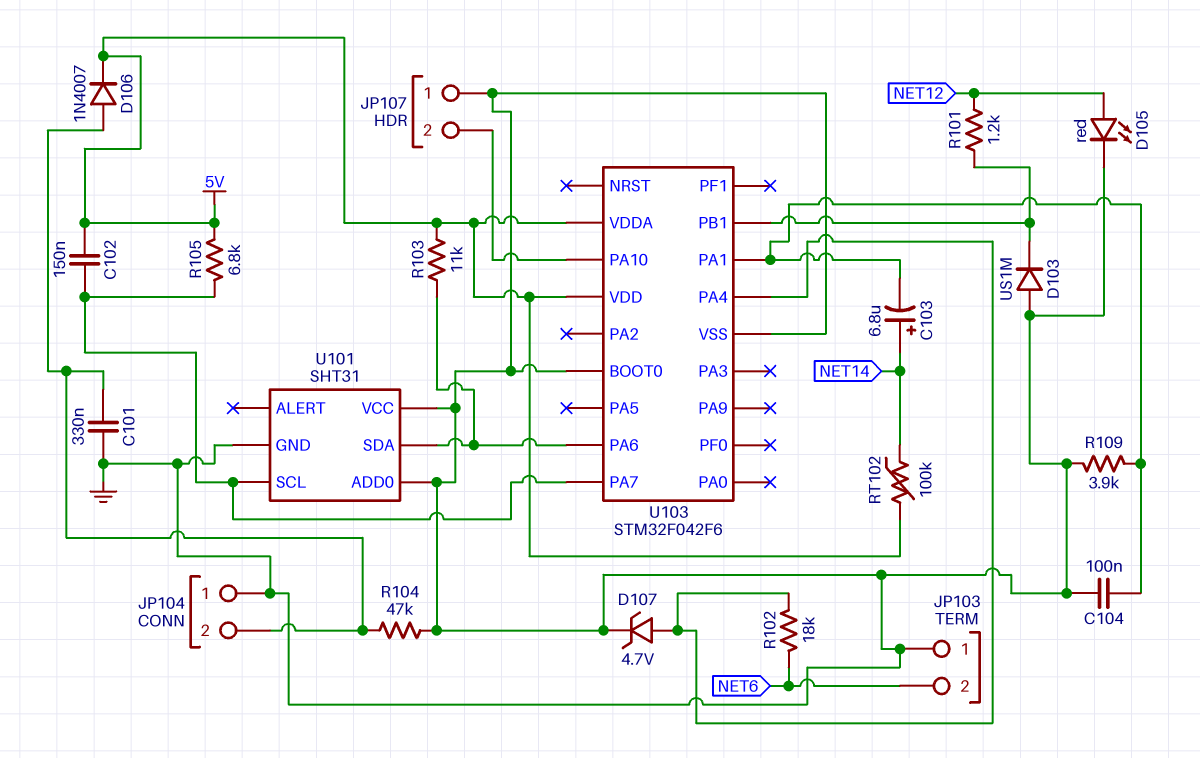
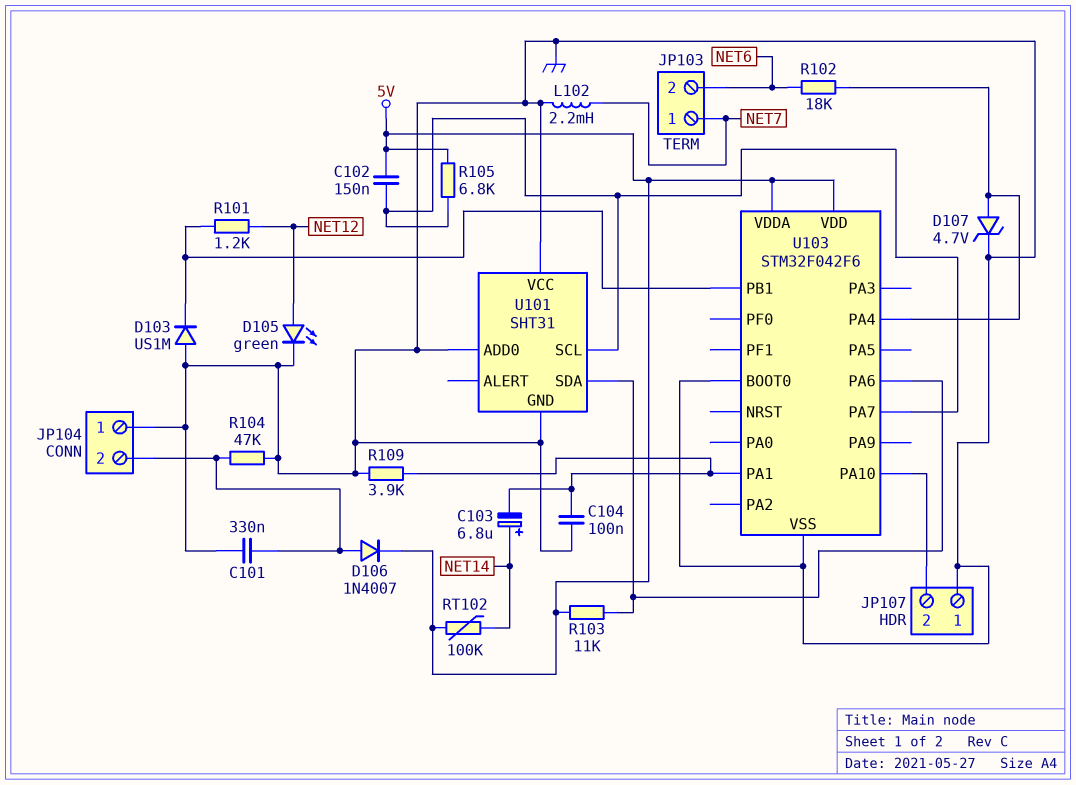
D105: LED red (A NET12, K GND) -> LED green (A NET12, K GND)
JP103 pin 1: GND -> NET7
L102: none -> 2.2mH (GND, NET7)

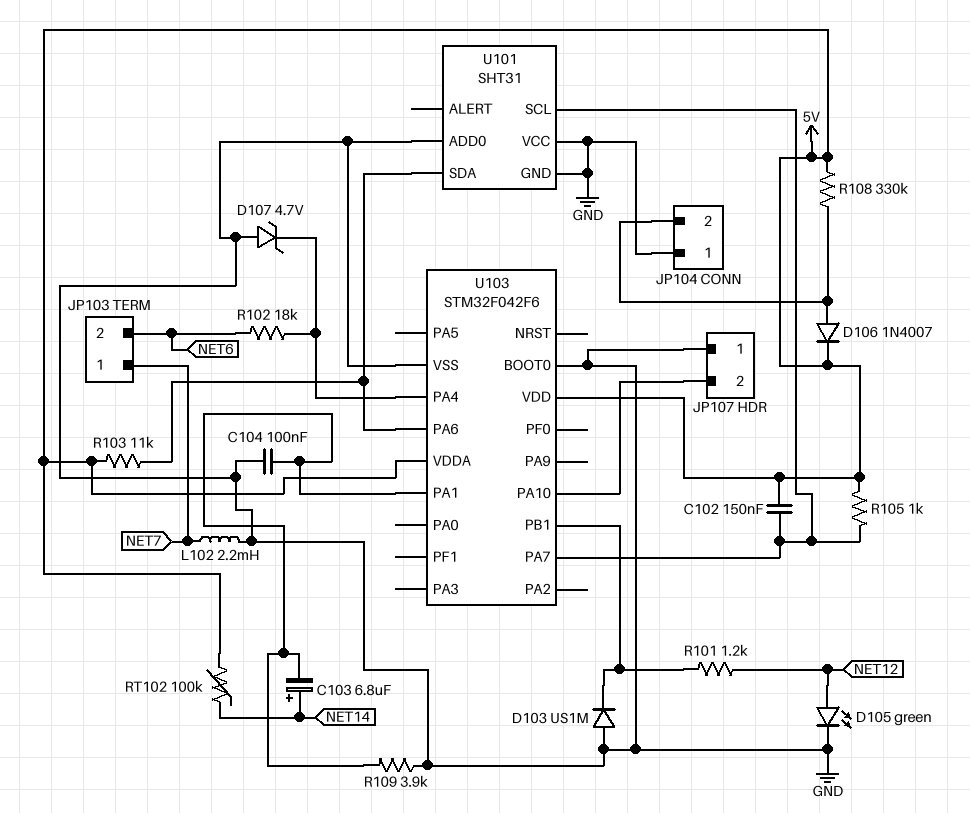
C101: 330nF (GND, JP104/2) -> none
D107: zener 4.7V (A U103/PA4, K GND) -> zener 4.7V (A GND, K U103/PA4)
R104: 47k (GND, JP104/2) -> none
R105: 6.8k (5V, U101/SCL) -> 1k (5V, U101/SCL)
R108: none -> 330k (5V, JP104/2)

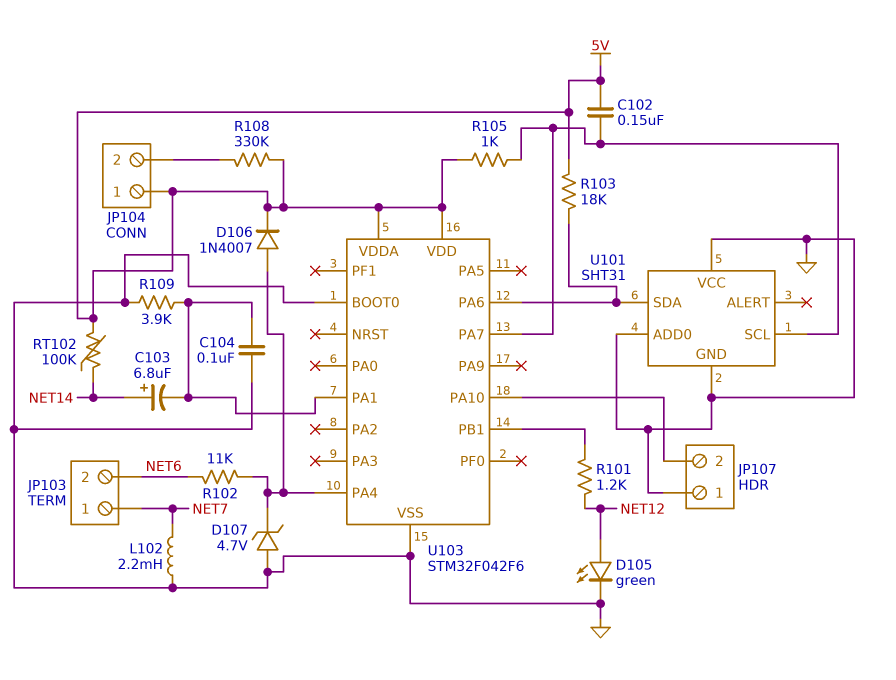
D103: diode US1M (A GND, K U103/PB1) -> none
D106: diode 1N4007 (A JP104/2, K 5V) -> diode 1N4007 (A U103/PA4, K 5V)
JP104 pin 1: GND -> 5V
R102: 18k (NET6, U103/PA4) -> 11k (NET6, U103/PA4)
R103: 11k (5V, U101/SDA) -> 18k (5V, U101/SDA)

